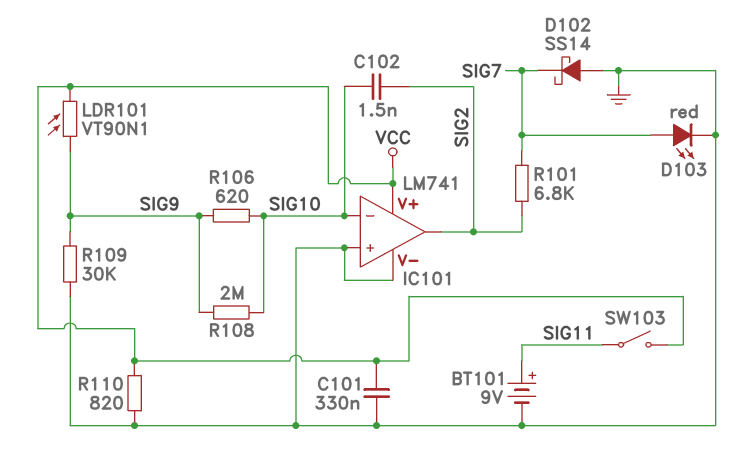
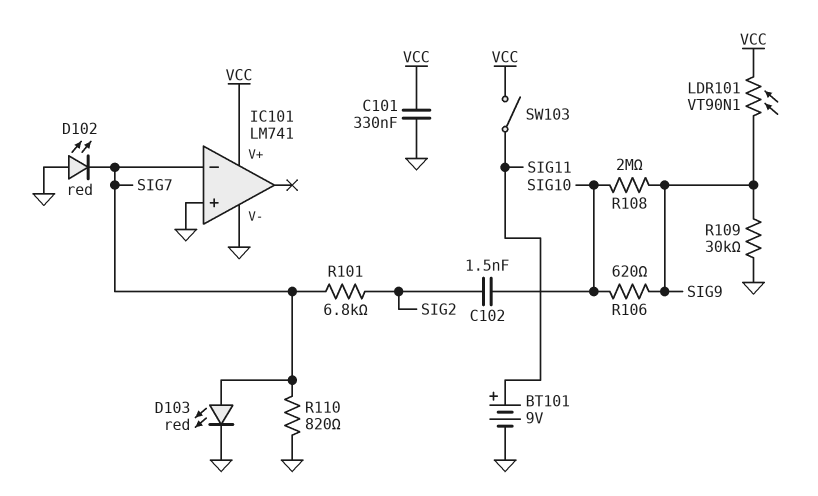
D102: schottky SS14 (A GND, K SIG7) -> LED red (A GND, K SIG7)
IC101 pin in-: SIG10 -> SIG7
IC101 pin out: SIG2 -> none
R110: 820 (GND, VCC) -> 820 (GND, SIG7)

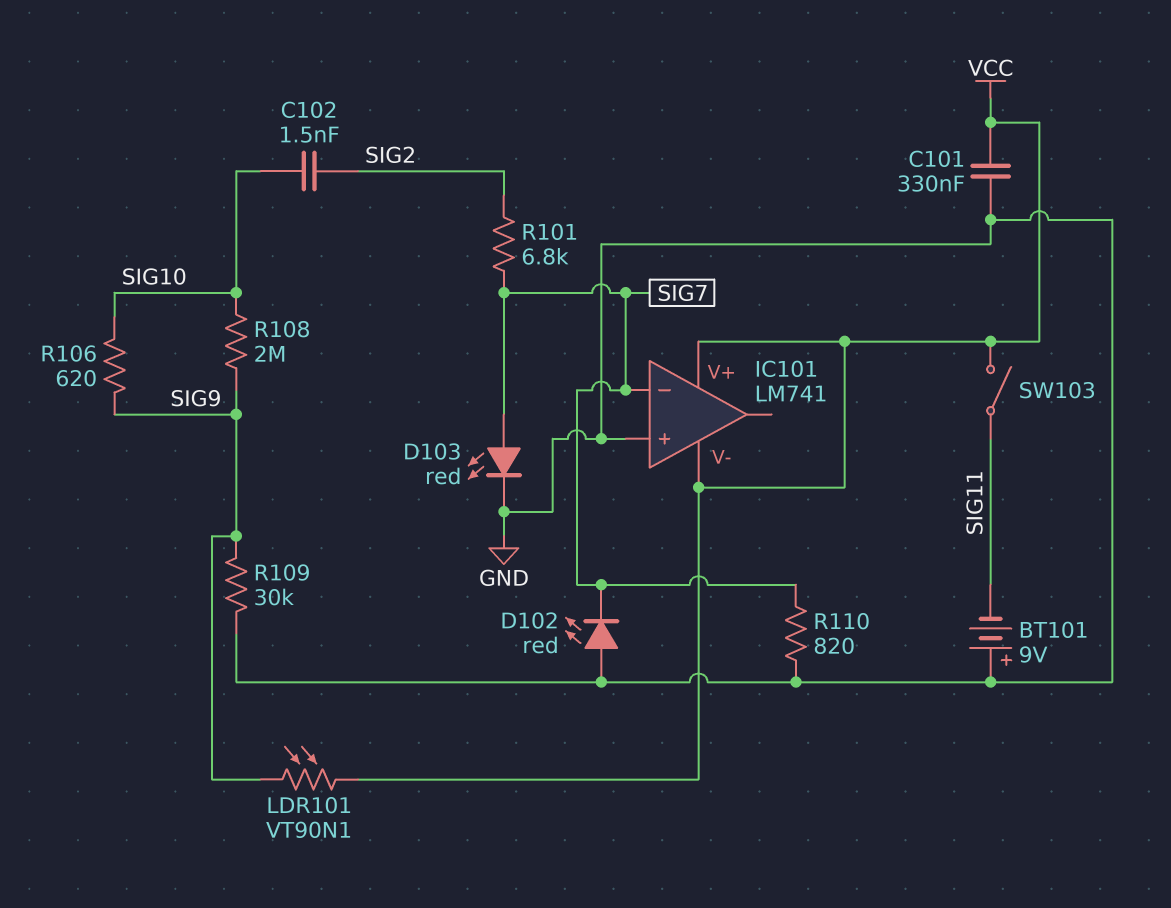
BT101: 9V (plus SIG11, minus GND) -> 9V (plus GND, minus SIG11)
IC101 pin V-: GND -> VCC

